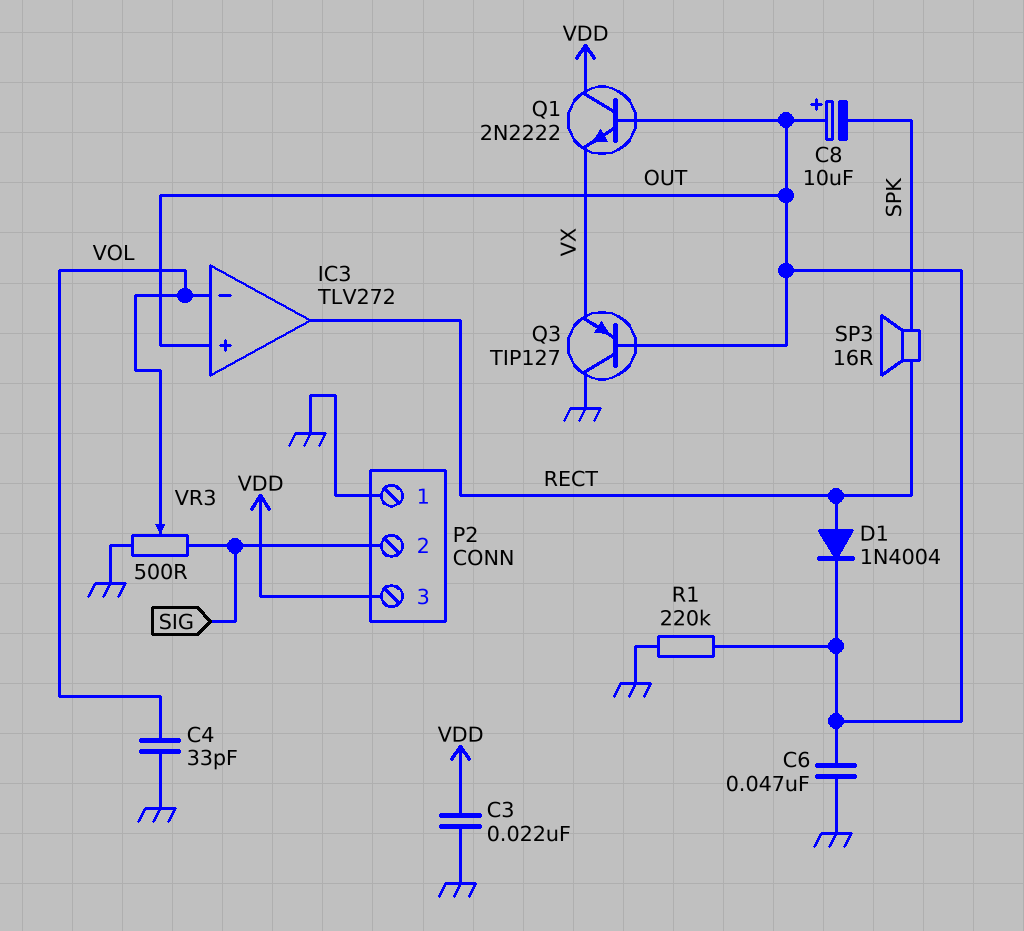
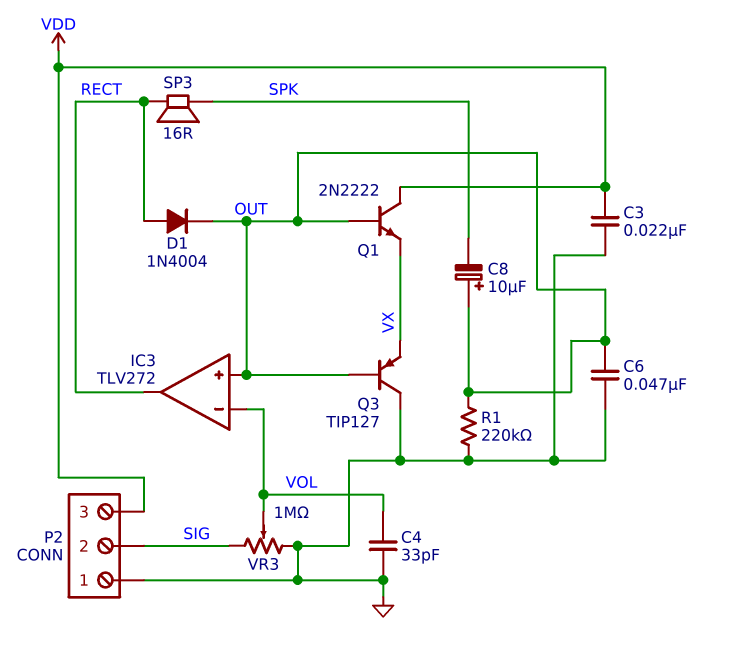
VR3: 500 (GND, SIG, wiper VOL) -> 1M (GND, SIG, wiper VOL)

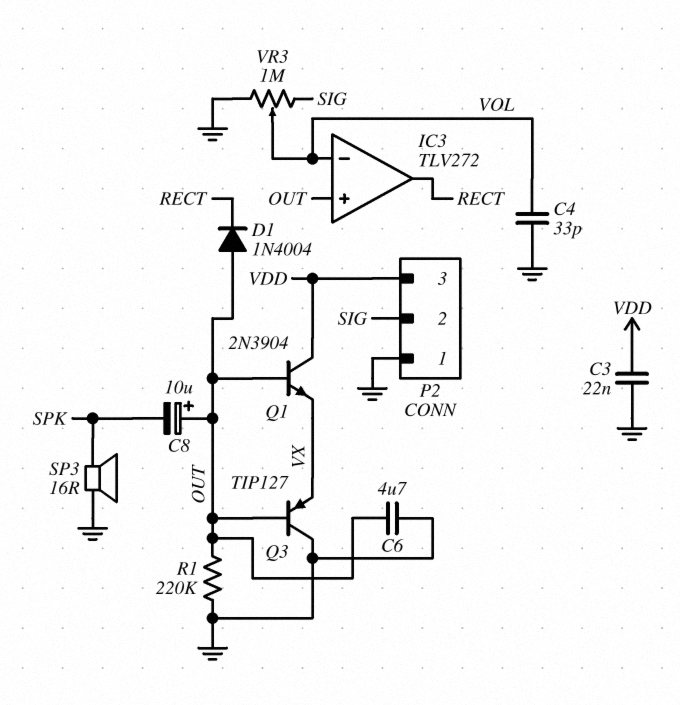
C6: 47nF (GND, OUT) -> 4.7uF (GND, OUT)
D1: diode 1N4004 (A RECT, K OUT) -> diode 1N4004 (A OUT, K RECT)
Q1: NPN 2N2222 (B OUT, C VDD, E VX) -> NPN 2N3904 (B OUT, C VDD, E VX)
SP3: speaker 16R (RECT, SPK) -> speaker 16R (GND, SPK)

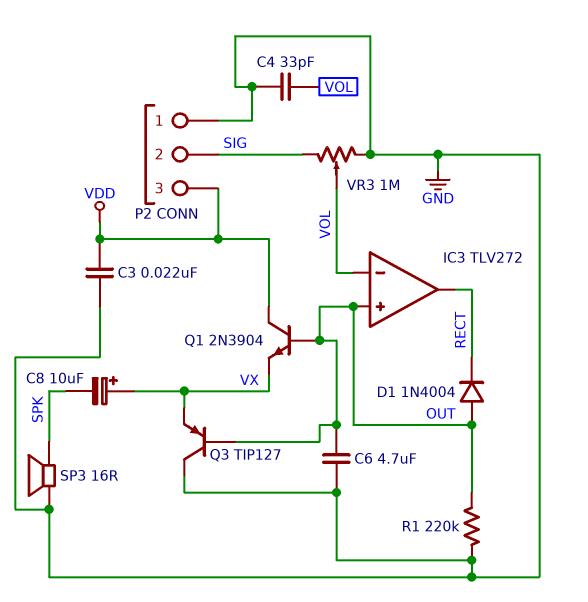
C8: 10uF (plus OUT, minus SPK) -> 10uF (plus VX, minus SPK)

